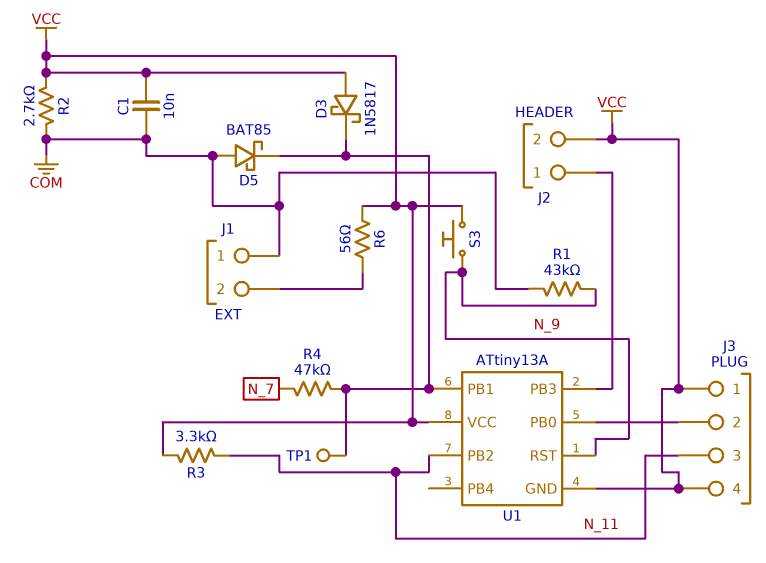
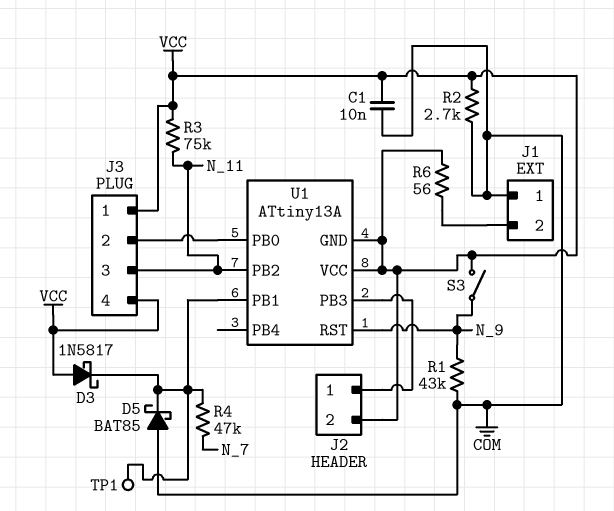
R3: 3.3k (N_11, VCC) -> 75k (N_11, VCC)
S3: button (N_9, VCC) -> switch (N_9, VCC)

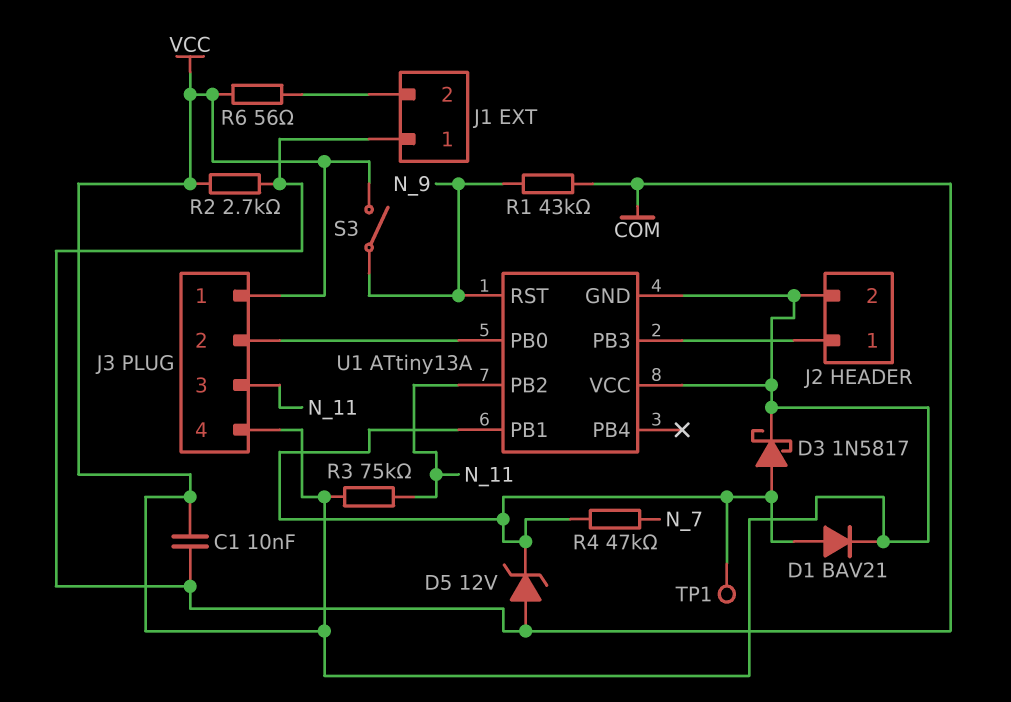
D1: none -> diode BAV21 (A U1/PB1, K VCC)
D3: schottky 1N5817 (A VCC, K U1/PB1) -> schottky 1N5817 (A U1/PB1, K VCC)
D5: schottky BAT85 (A COM, K U1/PB1) -> zener 12V (A COM, K U1/PB1)

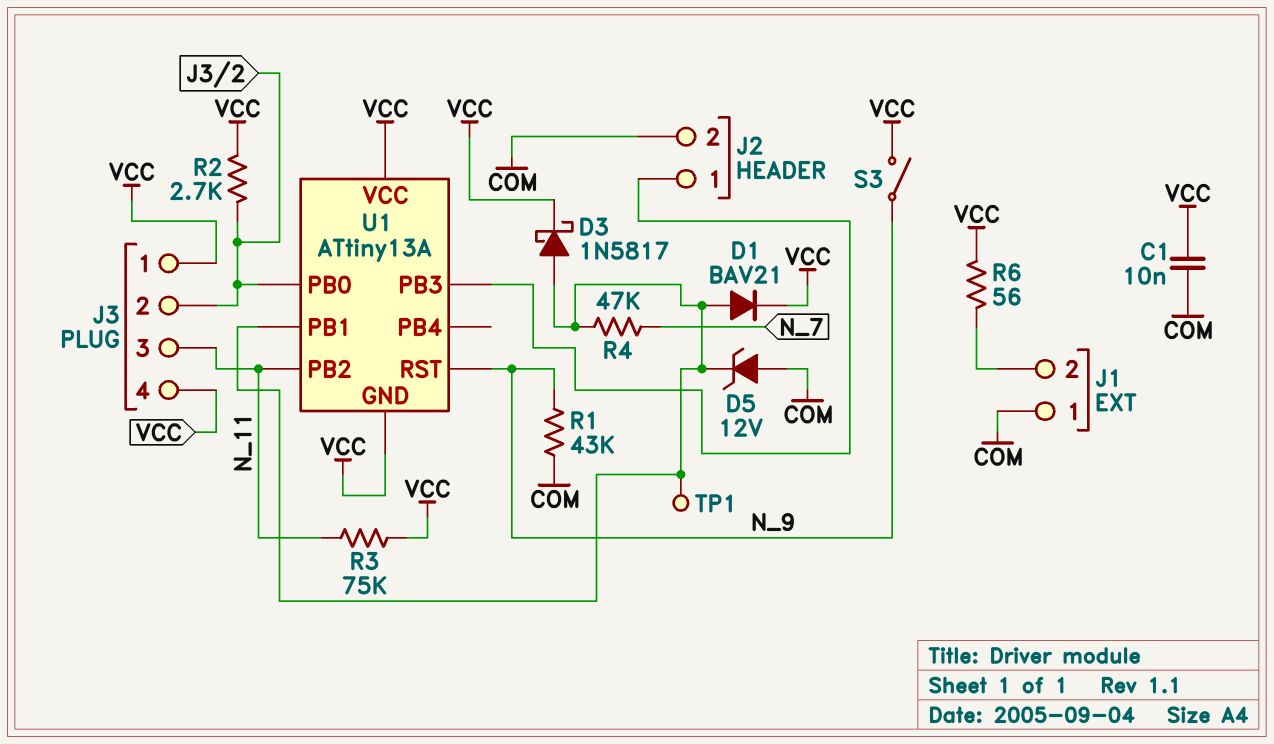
J2 pin 2: VCC -> COM
R2: 2.7k (COM, VCC) -> 2.7k (J3/2, VCC)

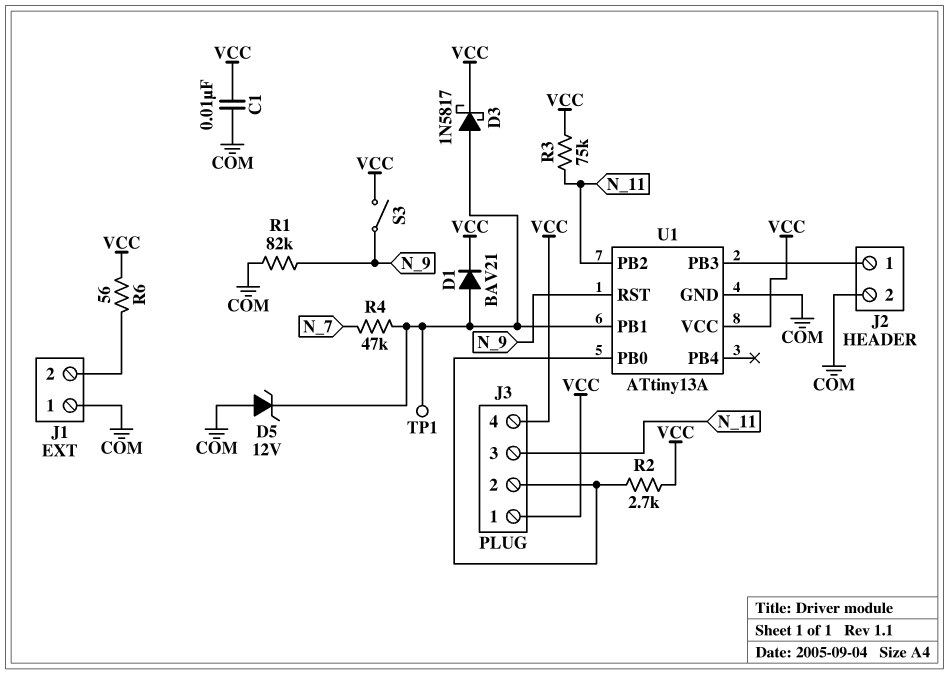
R1: 43k (COM, N_9) -> 82k (COM, N_9)
U1 pin GND: VCC -> COM

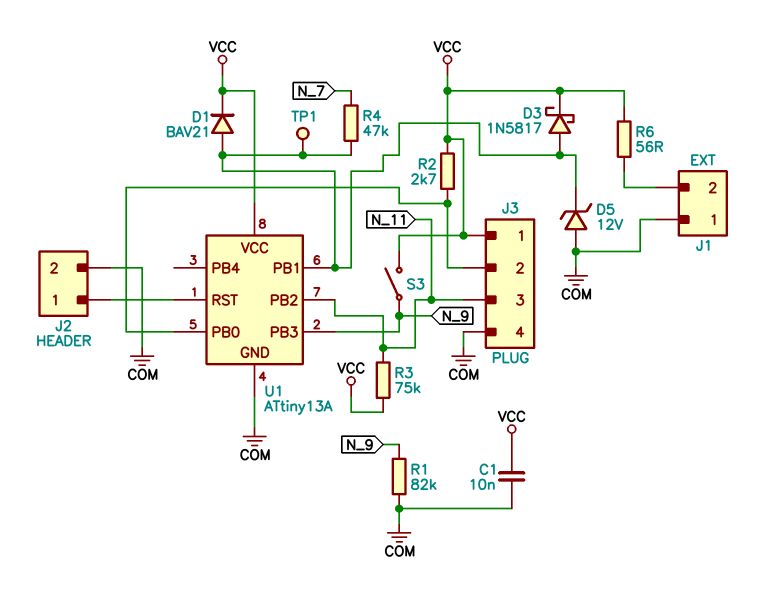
J3 pin 4: VCC -> COM
U1 pin PB3: J2/1 -> N_9
U1 pin RST: N_9 -> J2/1

